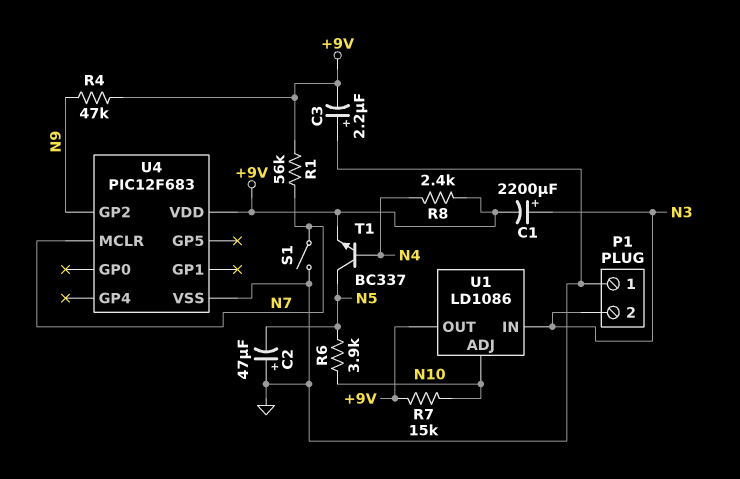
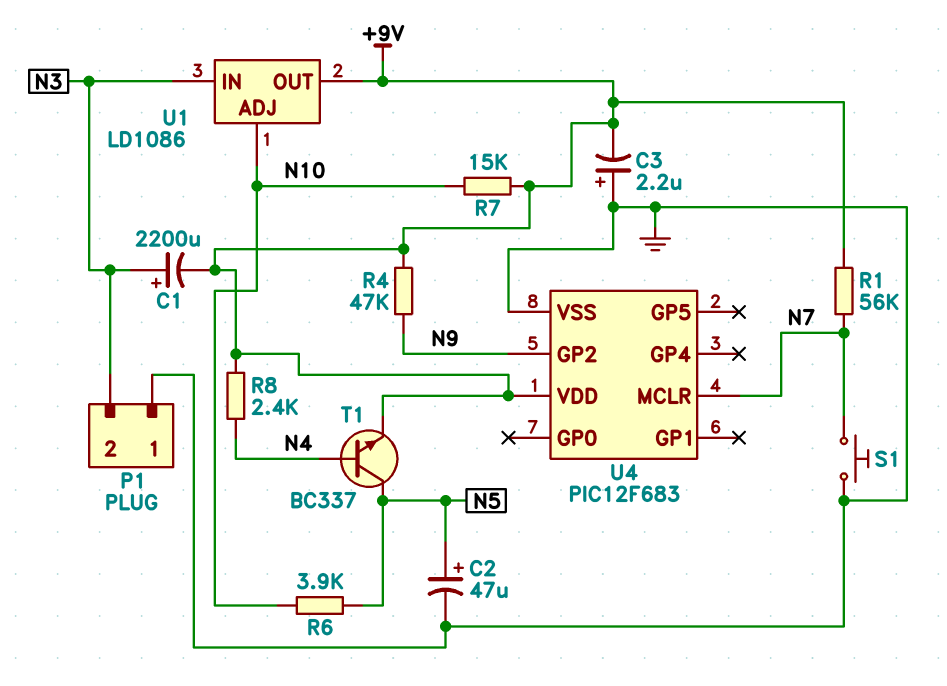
C2: 47uF (plus GND, minus N5) -> 47uF (plus N5, minus GND)
S1: switch (GND, N7) -> button (GND, N7)

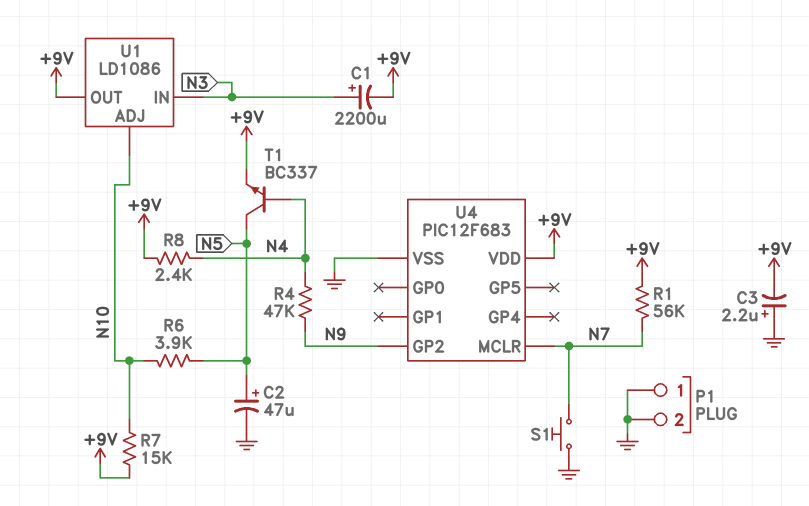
P1 pin 2: N3 -> GND
R4: 47k (+9V, N9) -> 47k (N4, N9)

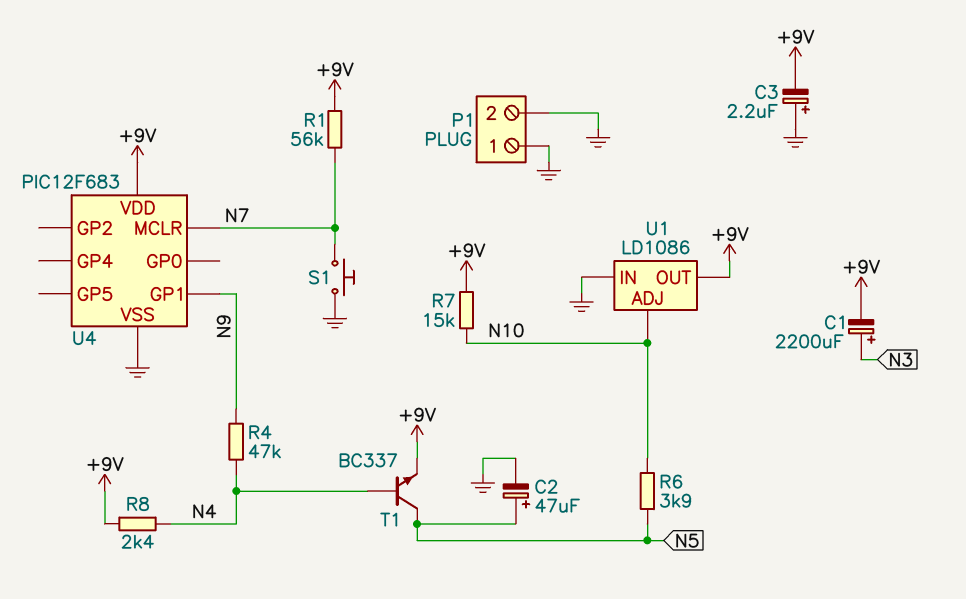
U1 pin IN: N3 -> GND
U4 pin GP1: none -> N9
U4 pin GP2: N9 -> none

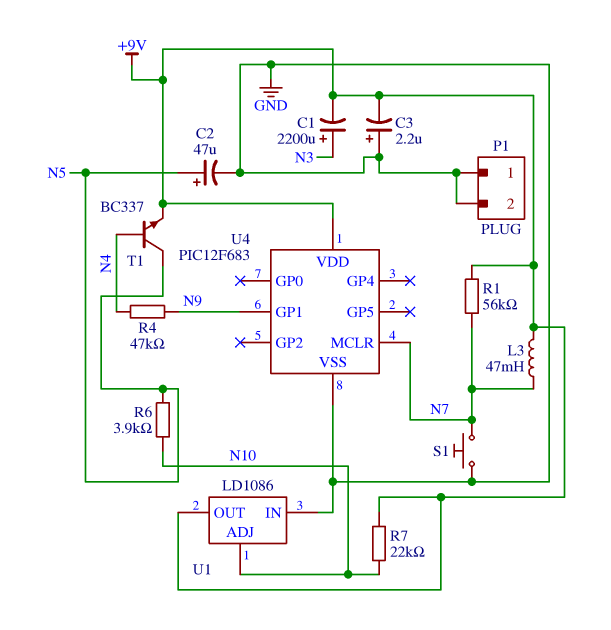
L3: none -> 47mH (+9V, N7)
R7: 15k (+9V, N10) -> 22k (+9V, N10)
R8: 2.4k (+9V, N4) -> none

